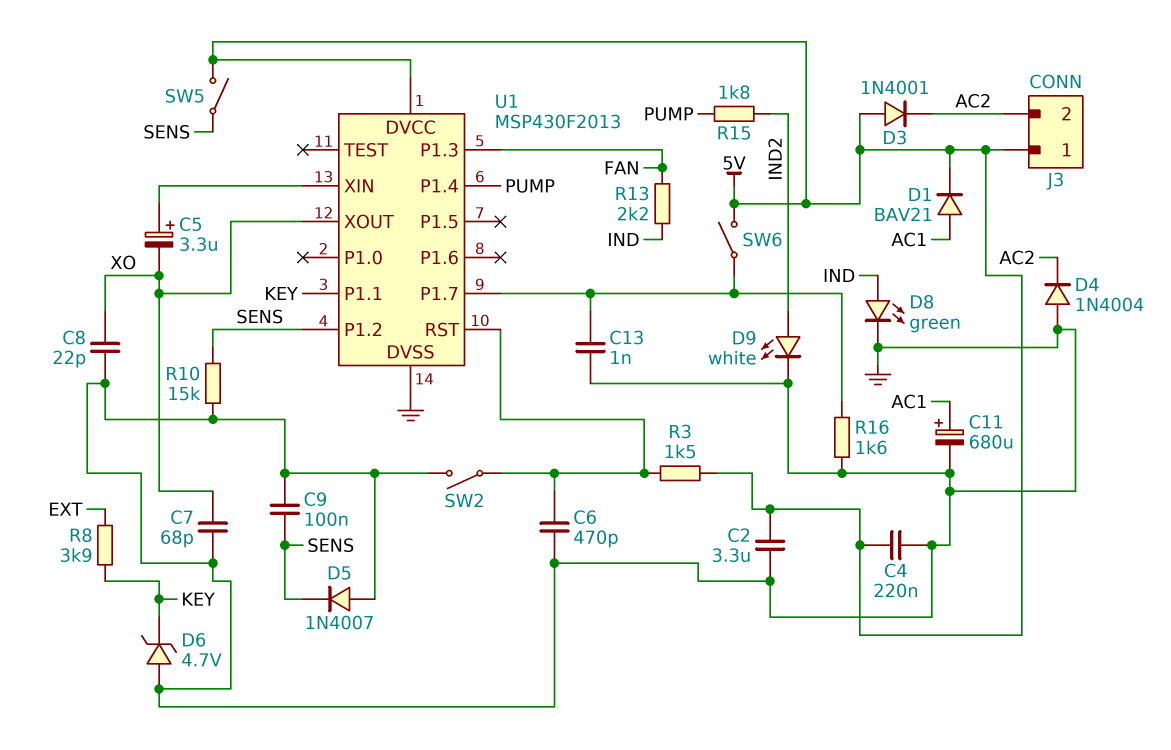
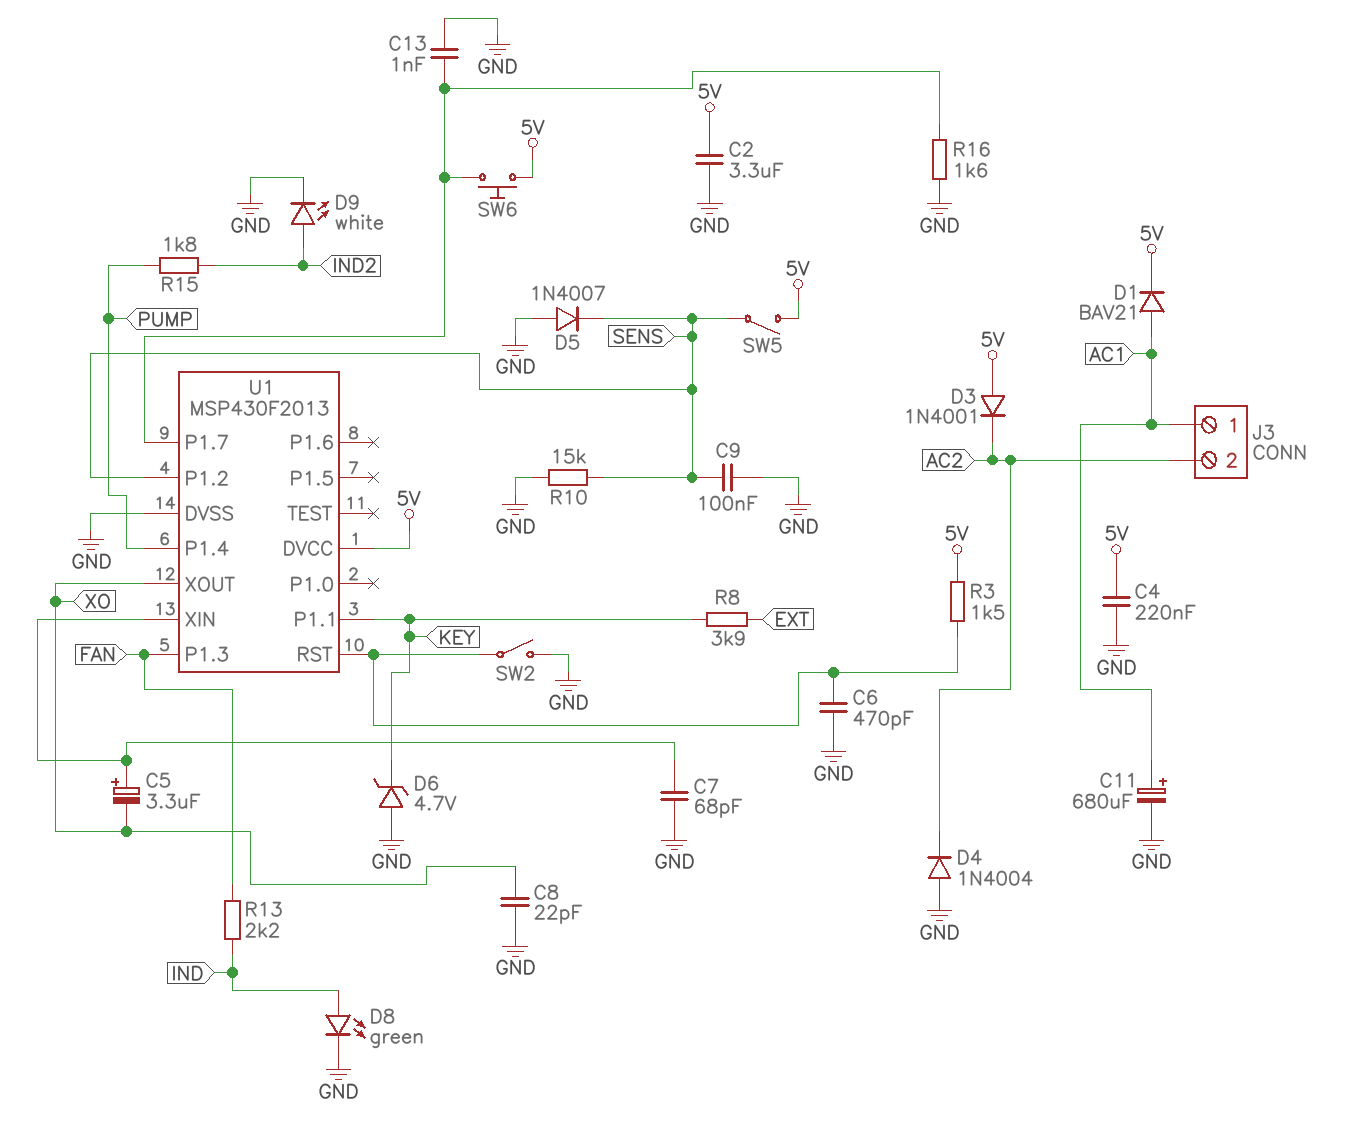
C7: 68pF (GND, XO) -> 68pF (GND, U1/XIN)
J3 pin 1: 5V -> AC1
SW6: switch (5V, U1/P1.7) -> button (5V, U1/P1.7)

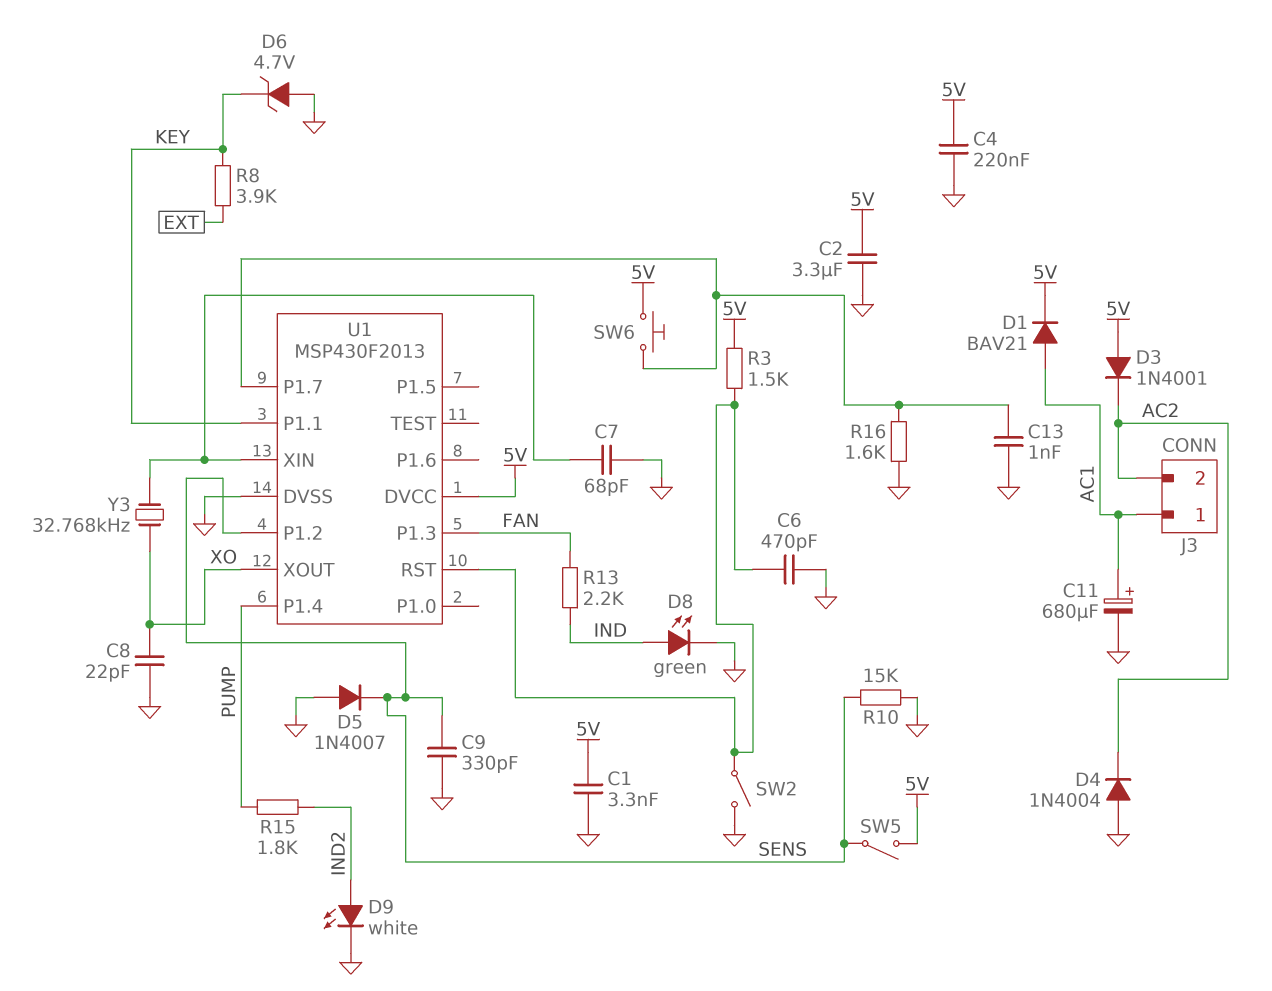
C1: none -> 3.3nF (5V, GND)
C5: 3.3uF (plus U1/XIN, minus XO) -> none
C9: 100nF (GND, SENS) -> 330pF (GND, SENS)
Y3: none -> 32.768kHz (U1/XIN, XO)

